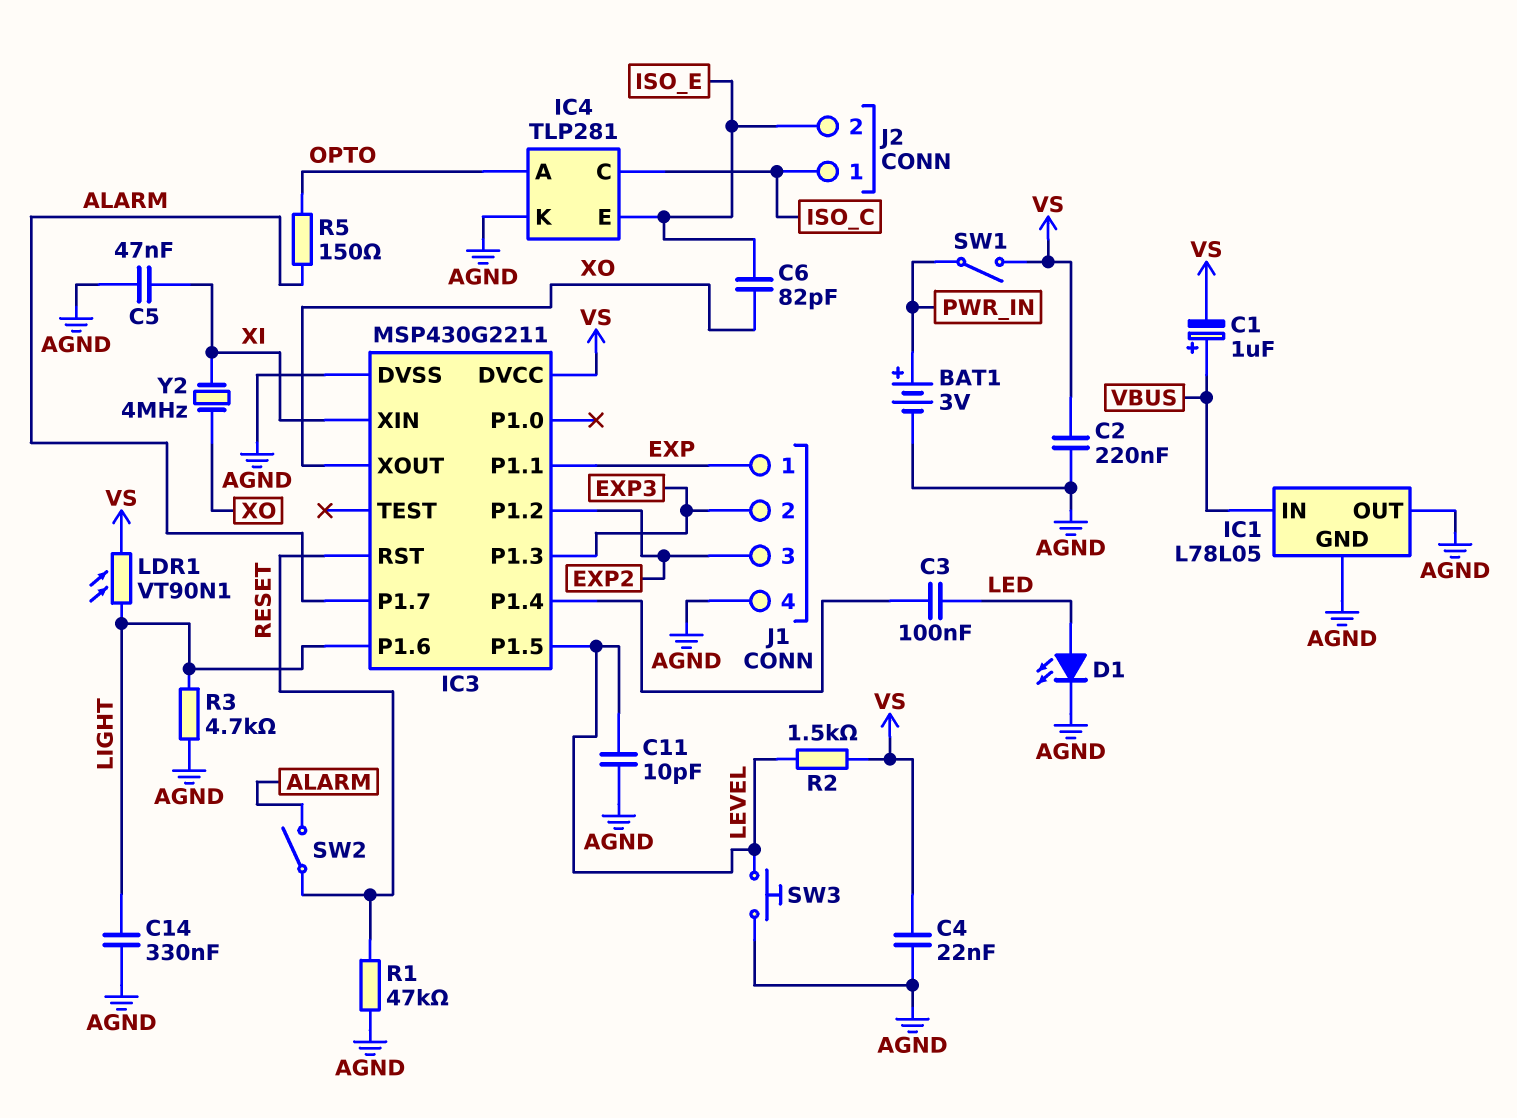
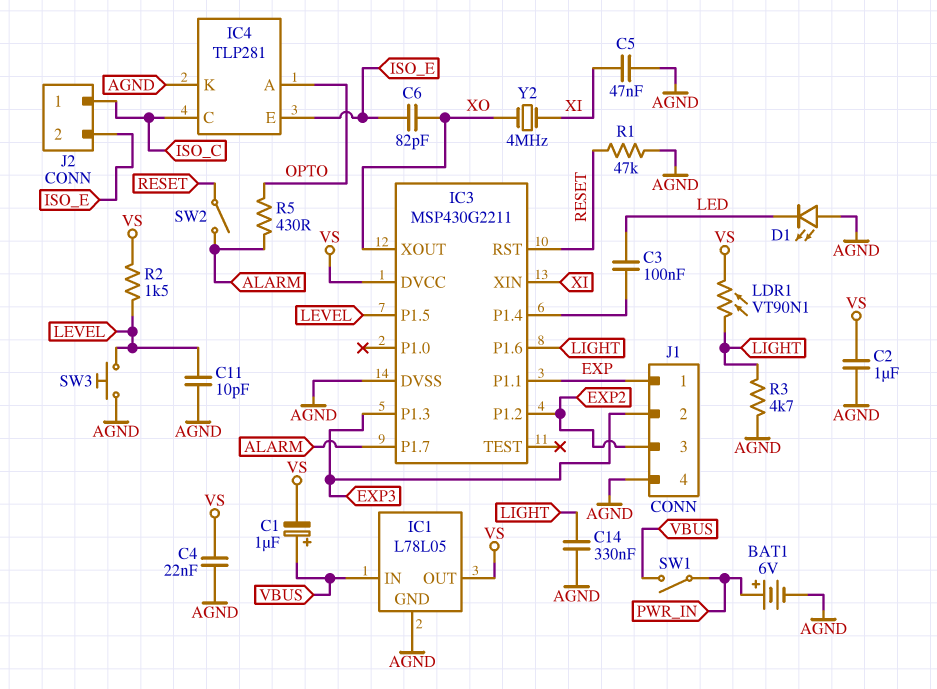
BAT1: 3V (plus PWR_IN, minus AGND) -> 6V (plus PWR_IN, minus AGND)
C2: 220nF (AGND, VS) -> 1uF (AGND, VS)
D1: LED (A LED, K AGND) -> LED (A AGND, K LED)
IC1 pin OUT: AGND -> VS
R5: 150 (ALARM, OPTO) -> 430 (ALARM, OPTO)
SW1: switch (PWR_IN, VS) -> switch (PWR_IN, VBUS)

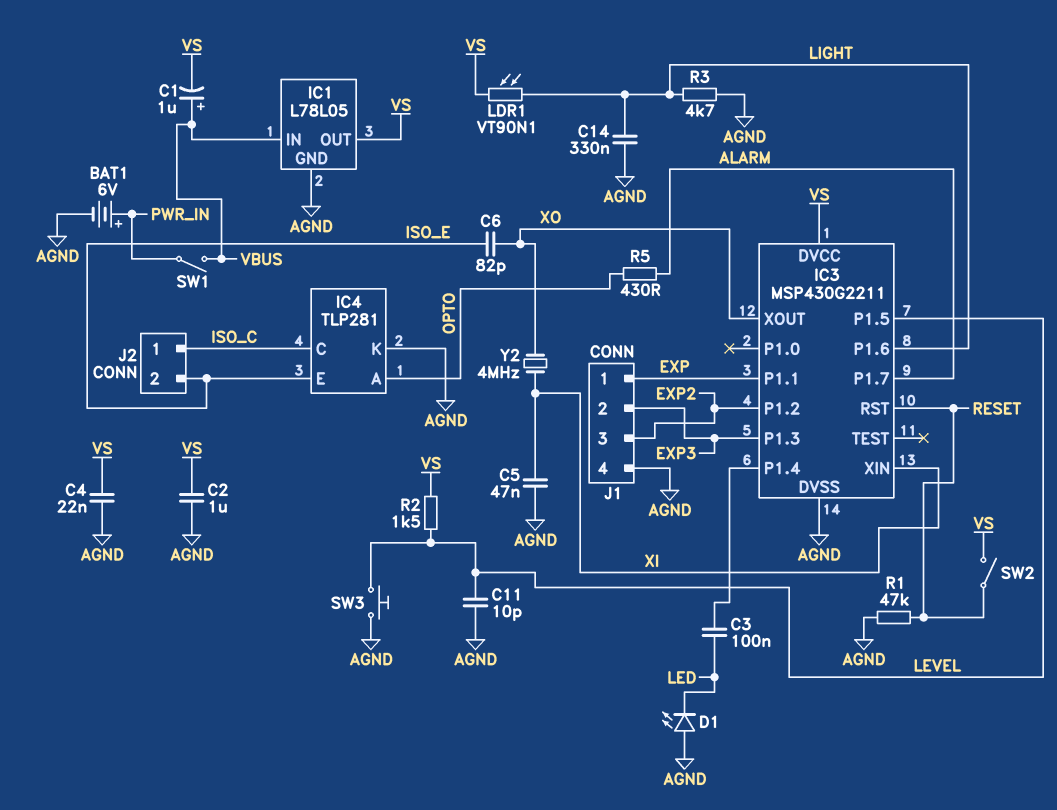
SW2: switch (ALARM, RESET) -> switch (RESET, VS)

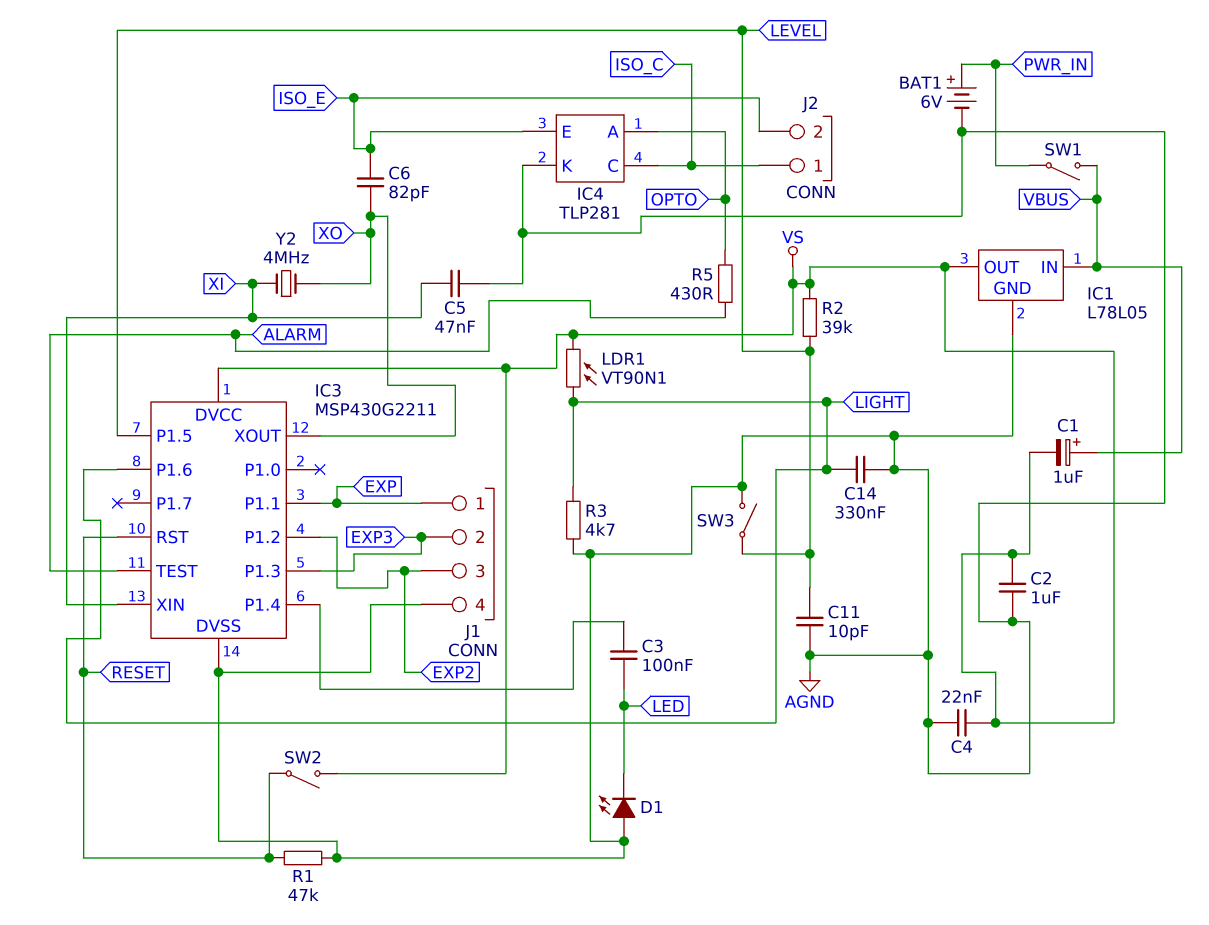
IC3 pin P1.7: ALARM -> none
IC3 pin TEST: none -> ALARM
R2: 1.5k (LEVEL, VS) -> 39k (LEVEL, VS)
SW3: button (AGND, LEVEL) -> switch (AGND, LEVEL)

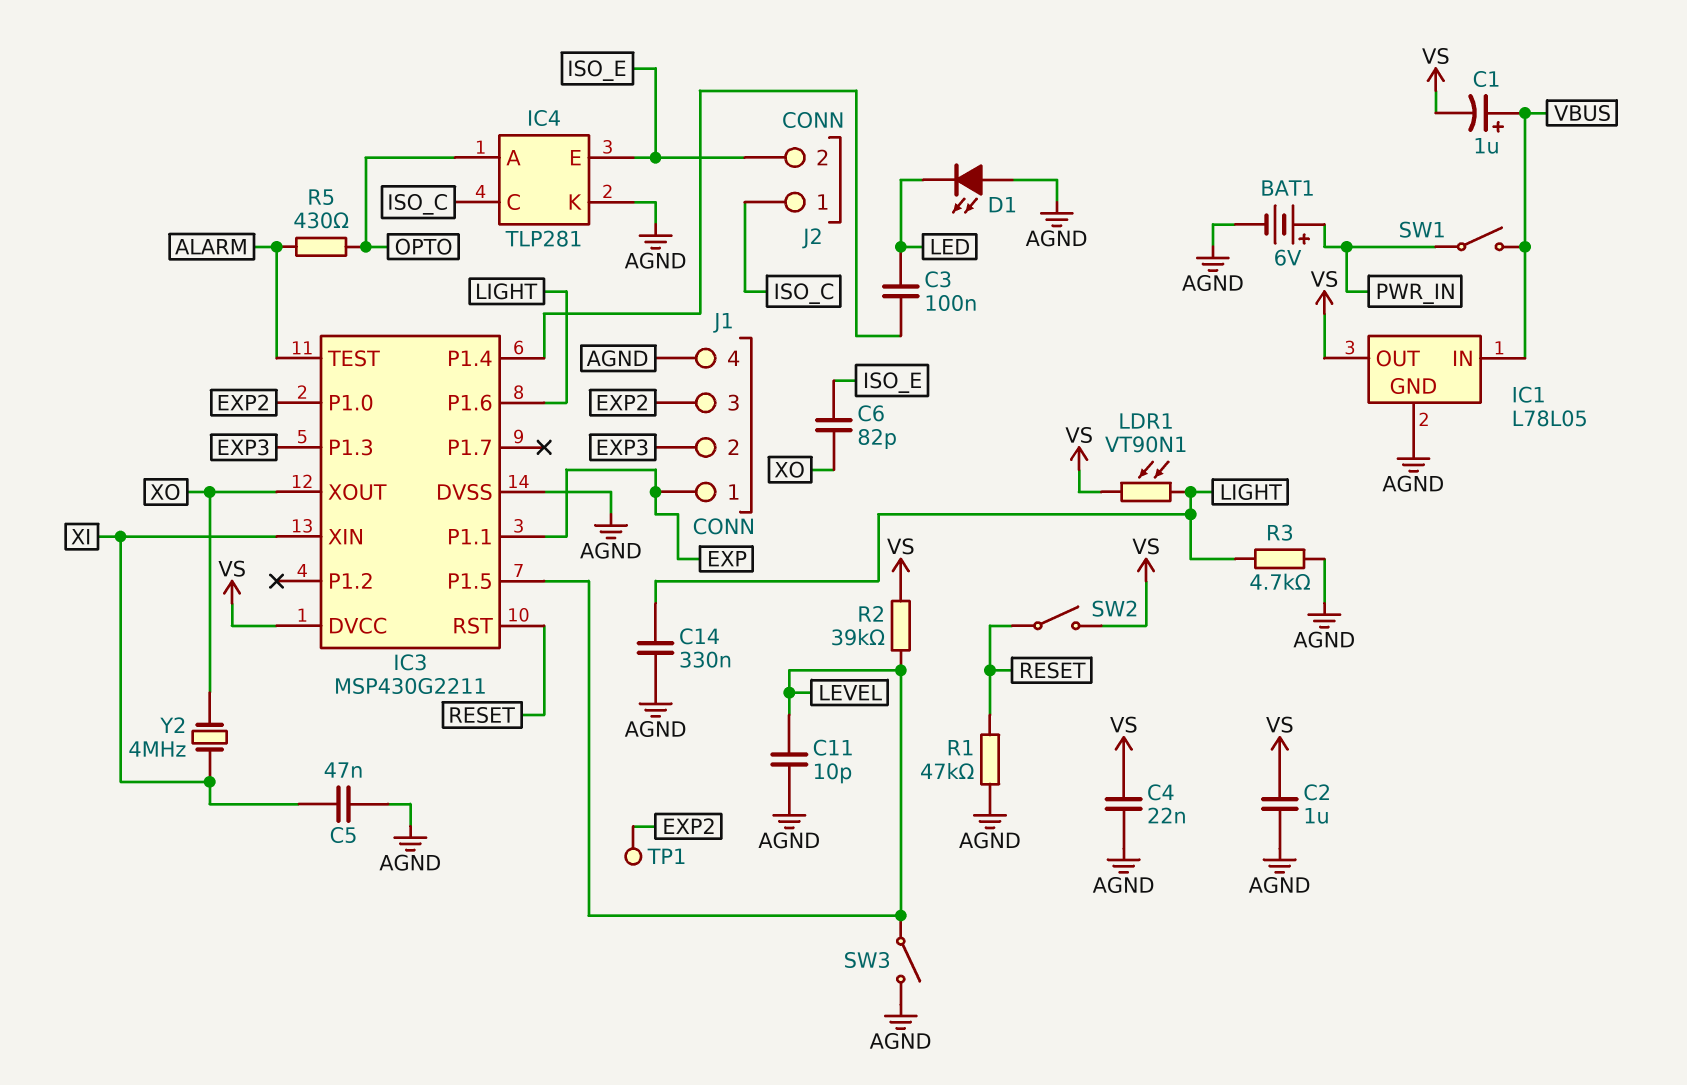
IC3 pin P1.0: none -> EXP2
IC3 pin P1.2: EXP2 -> none
TP1: none -> test point (EXP2)

